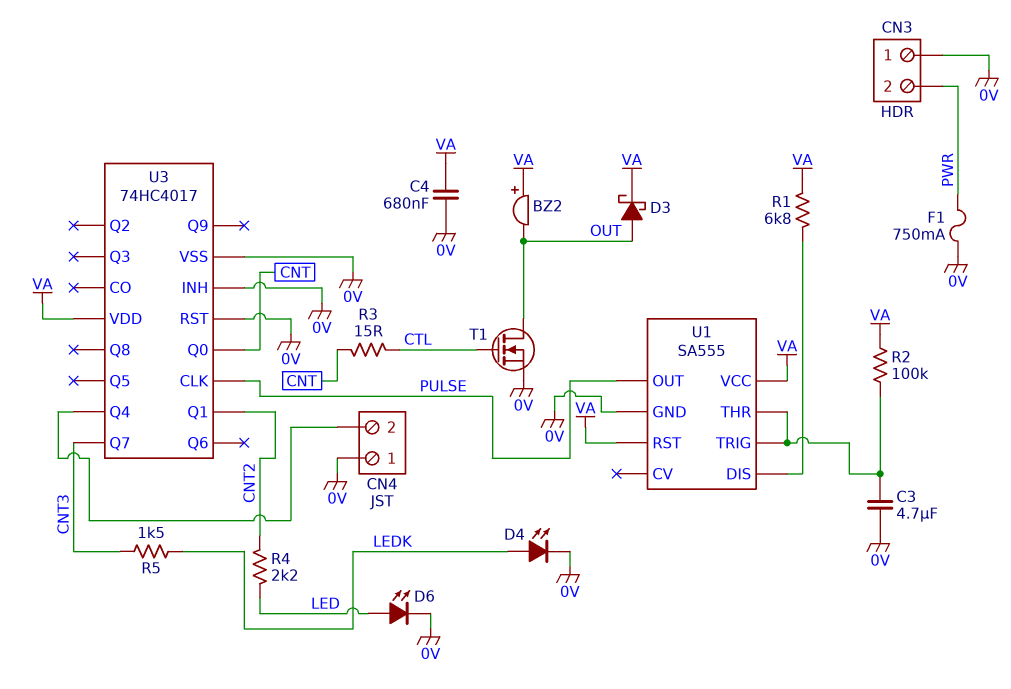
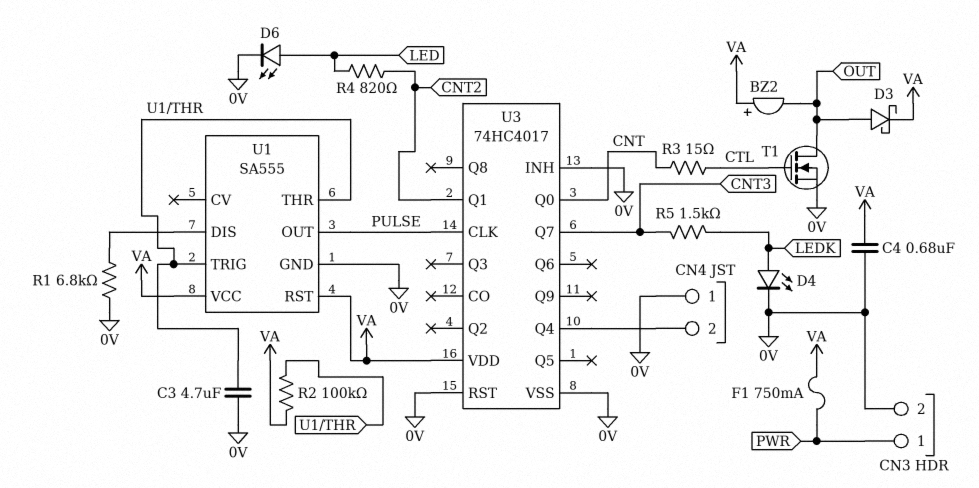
CN3 pin 1: 0V -> PWR
CN3 pin 2: PWR -> 0V
F1: 750mA (0V, PWR) -> 750mA (PWR, VA)
R1: 6.8k (U1/DIS, VA) -> 6.8k (0V, U1/DIS)
R4: 2.2k (CNT2, LED) -> 820 (CNT2, LED)

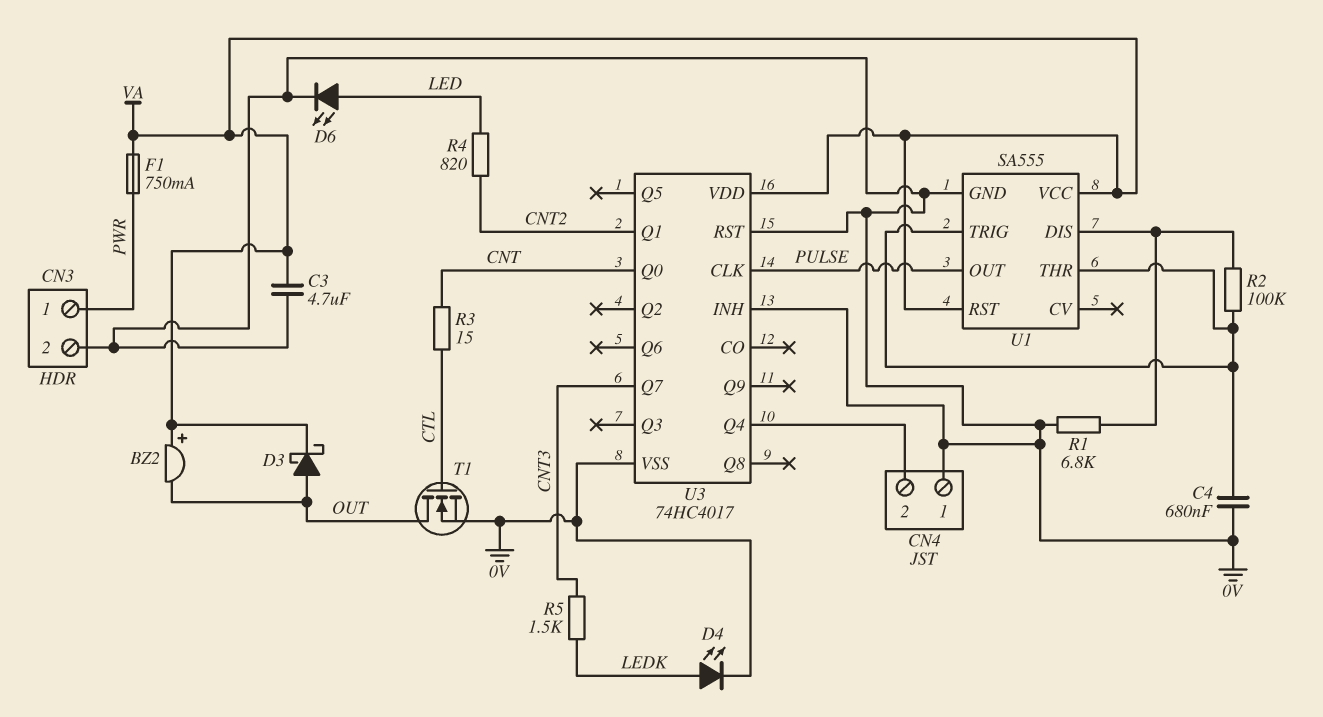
C3: 4.7uF (0V, U1/THR) -> 4.7uF (0V, VA)
C4: 680nF (0V, VA) -> 680nF (0V, U1/THR)
R2: 100k (U1/THR, VA) -> 100k (U1/DIS, U1/THR)

